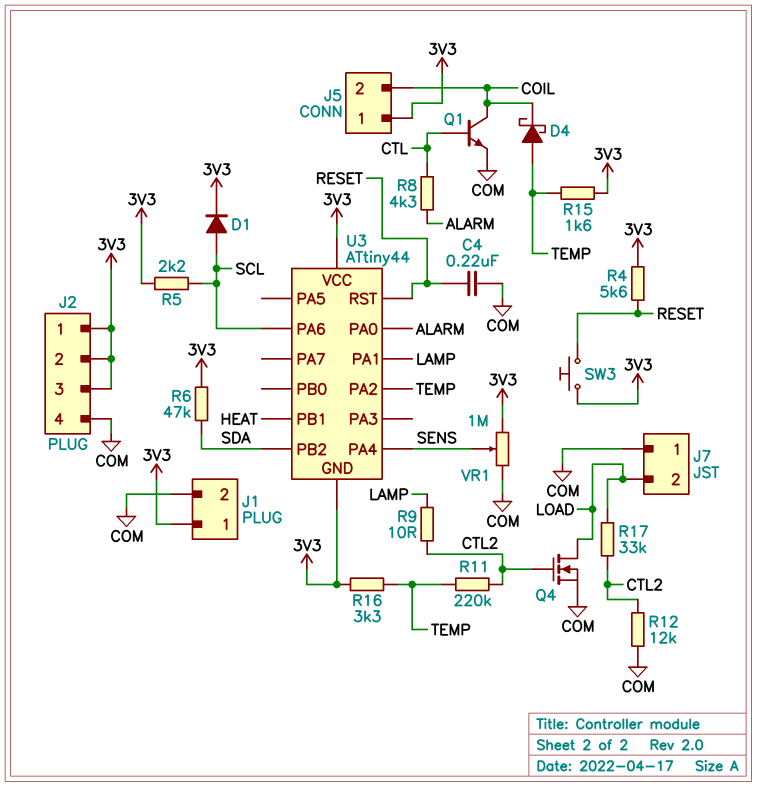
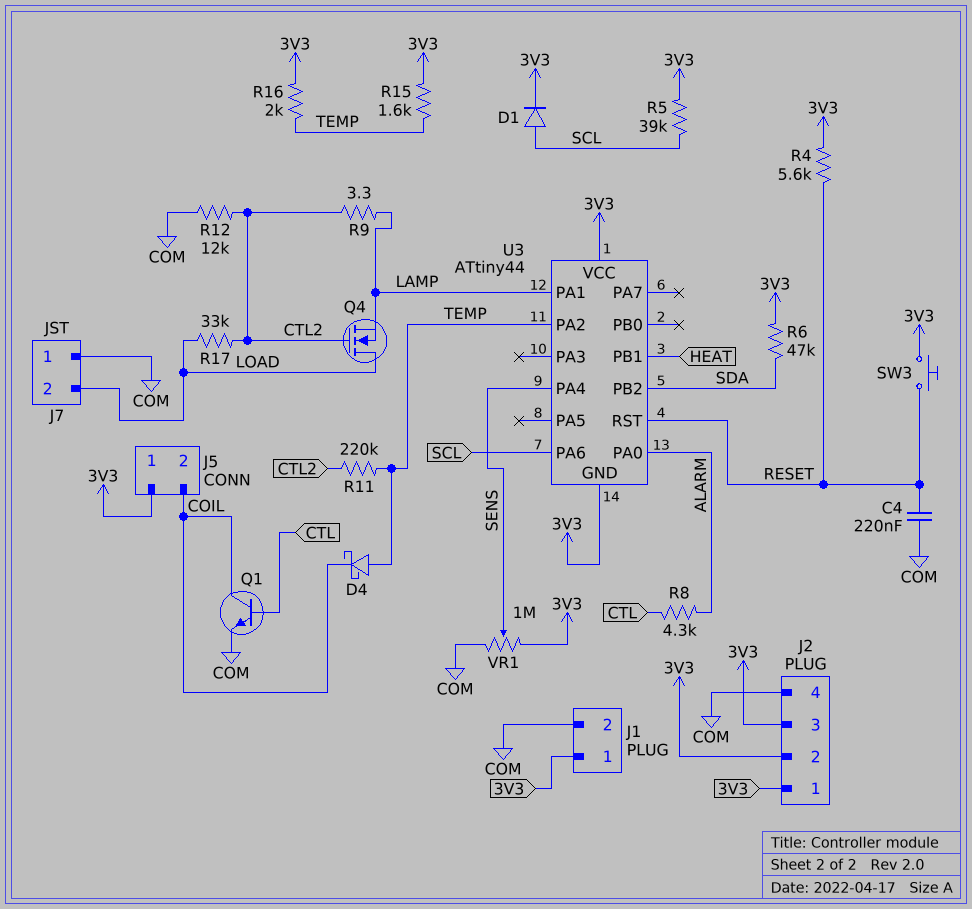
Q4: NMOS (G CTL2, D LOAD, S COM) -> NMOS (G CTL2, D LOAD, S LAMP)
R5: 2.2k (3V3, SCL) -> 39k (3V3, SCL)
R9: 10 (CTL2, LAMP) -> 3.3 (CTL2, LAMP)
R16: 3.3k (3V3, TEMP) -> 2k (3V3, TEMP)

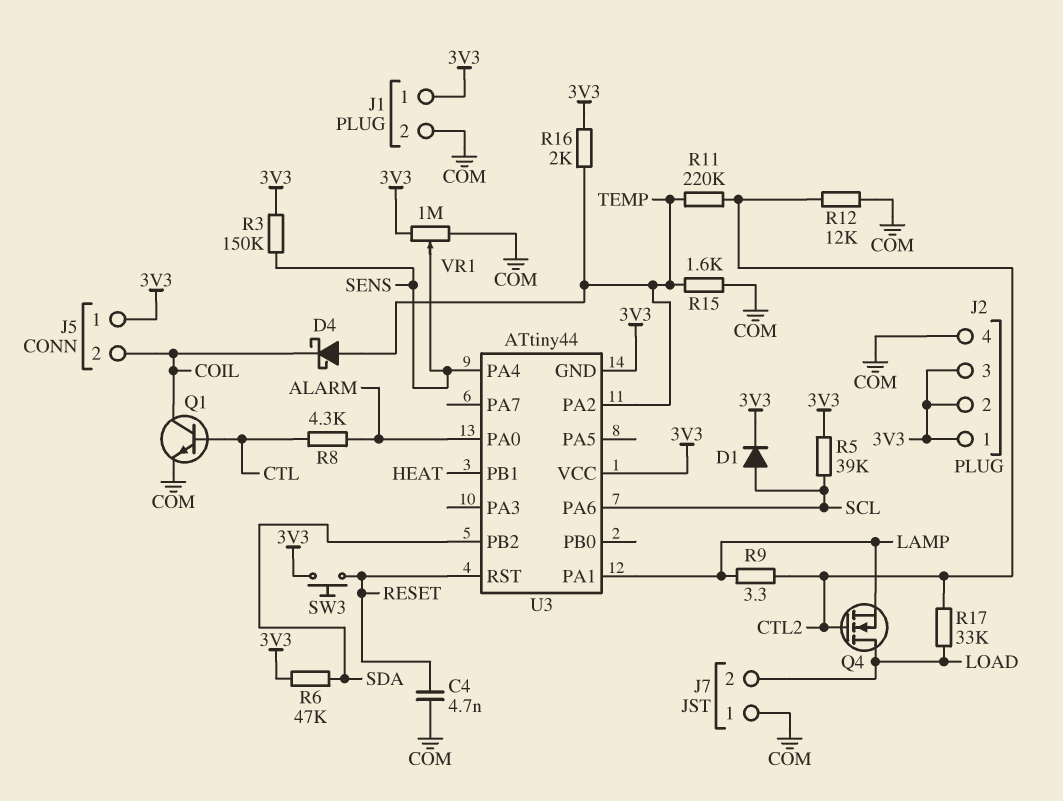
C4: 220nF (COM, RESET) -> 4.7nF (COM, RESET)
R3: none -> 150k (3V3, SENS)
R4: 5.6k (3V3, RESET) -> none
R15: 1.6k (3V3, TEMP) -> 1.6k (COM, TEMP)

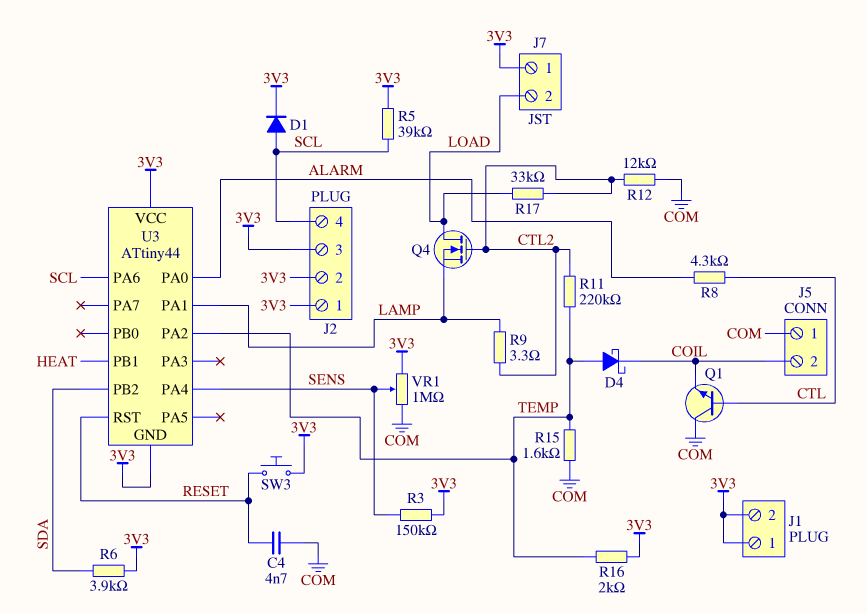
J1 pin 2: COM -> 3V3
J2 pin 4: COM -> SCL
J5 pin 1: 3V3 -> COM
J7 pin 1: COM -> 3V3
Q1: NPN (B CTL, C COIL, E COM) -> NPN (B CTL, C COM, E COIL)
R6: 47k (3V3, SDA) -> 3.9k (3V3, SDA)

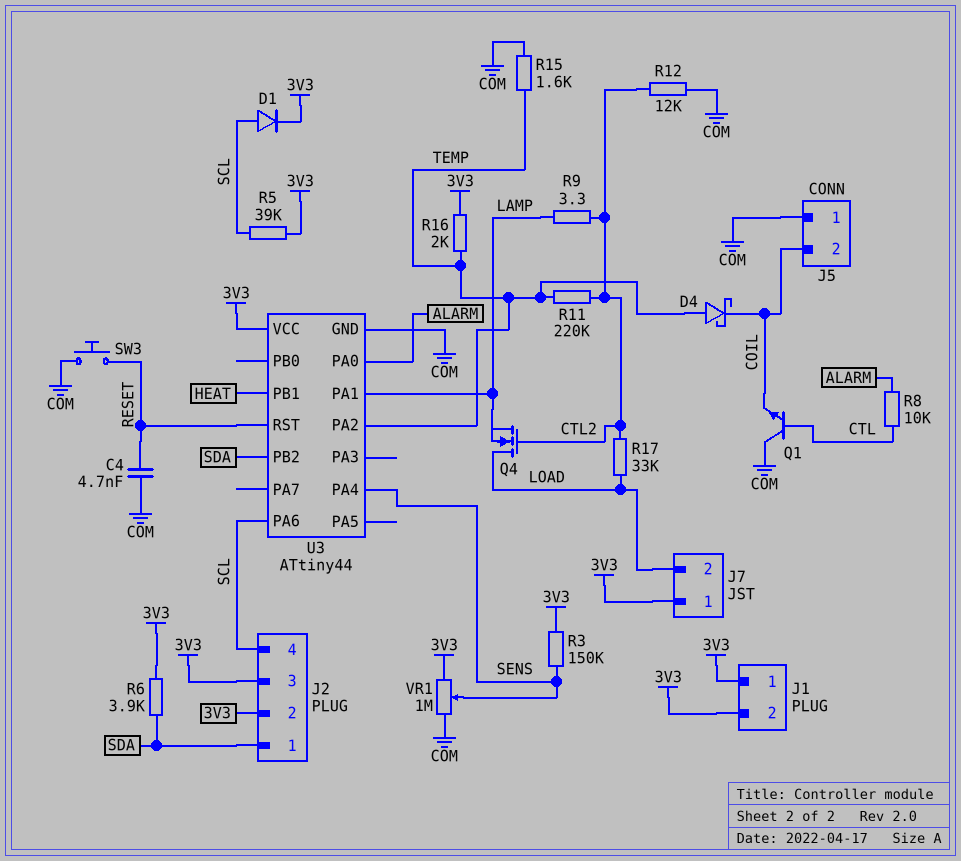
J2 pin 1: 3V3 -> SDA
R8: 4.3k (ALARM, CTL) -> 10k (ALARM, CTL)
SW3: button (3V3, RESET) -> button (COM, RESET)
U3 pin GND: 3V3 -> COM

